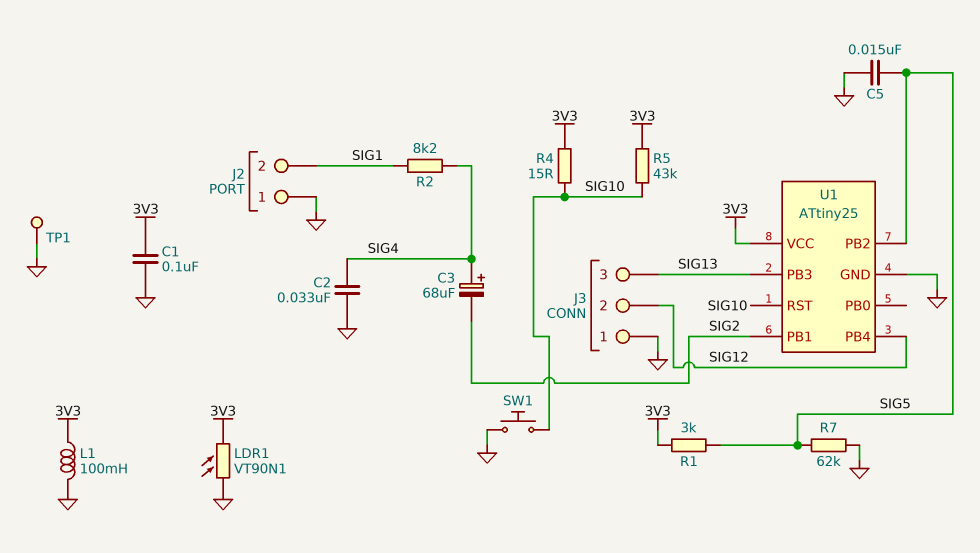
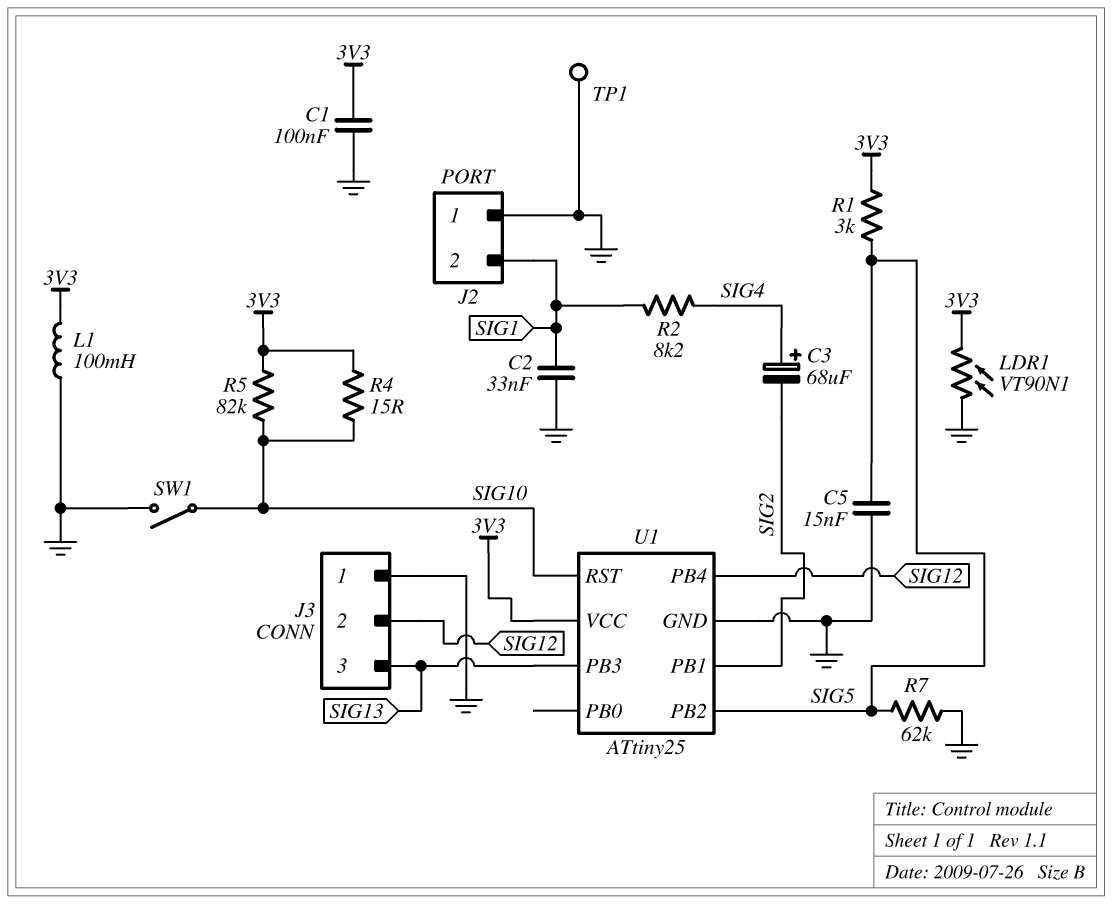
C2: 33nF (GND, SIG4) -> 33nF (GND, SIG1)
R5: 43k (3V3, SIG10) -> 82k (3V3, SIG10)
SW1: button (GND, SIG10) -> switch (GND, SIG10)

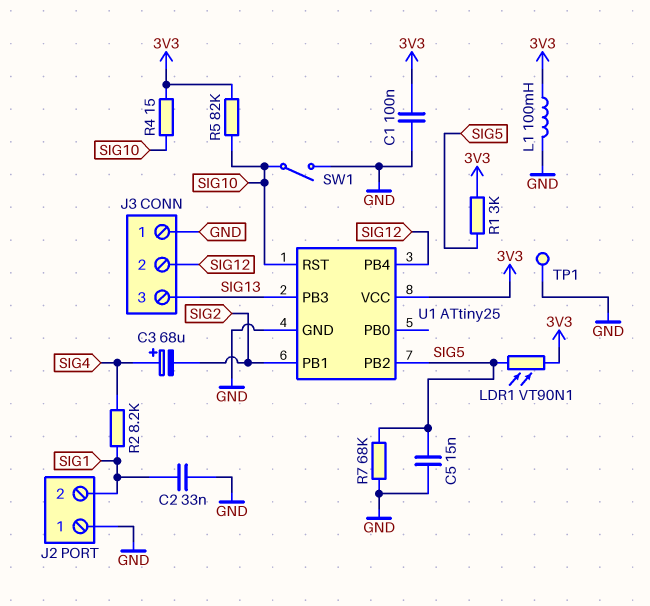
LDR1: VT90N1 (3V3, GND) -> VT90N1 (3V3, SIG5)
R7: 62k (GND, SIG5) -> 68k (GND, SIG5)

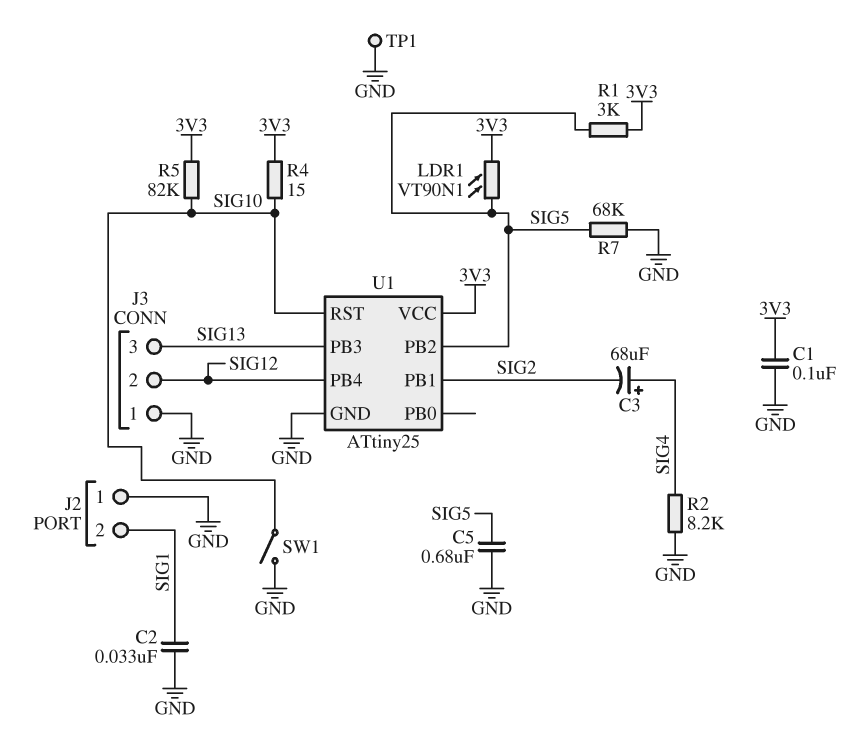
C5: 15nF (GND, SIG5) -> 680nF (GND, SIG5)
L1: 100mH (3V3, GND) -> none
R2: 8.2k (SIG1, SIG4) -> 8.2k (GND, SIG4)

